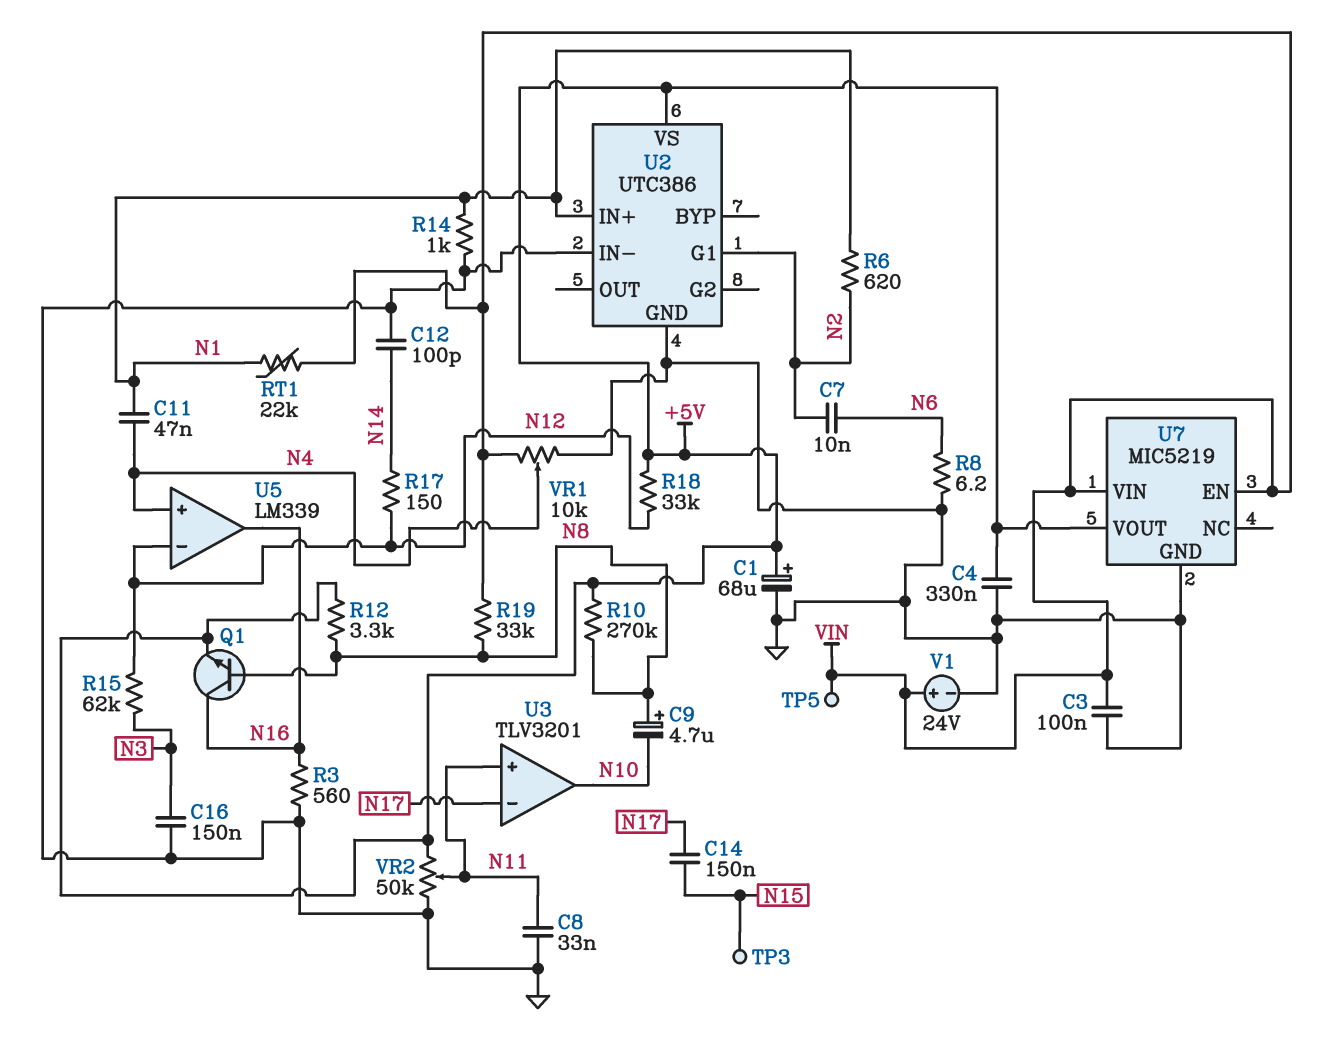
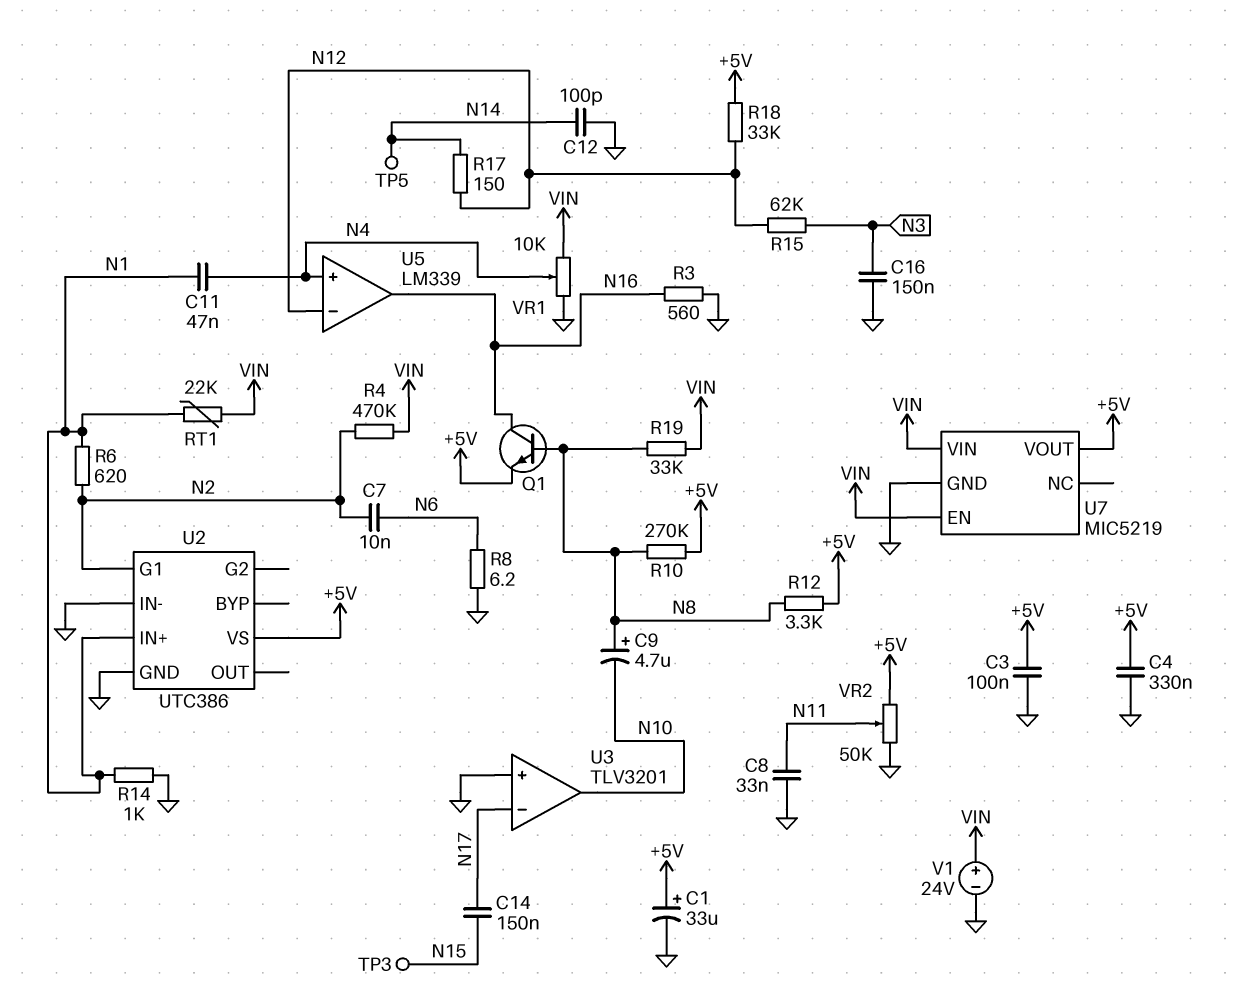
C1: 68uF (plus +5V, minus GND) -> 33uF (plus +5V, minus GND)
C3: 100nF (GND, VIN) -> 100nF (+5V, GND)
R4: none -> 470k (N2, VIN)
TP5: test point (VIN) -> test point (N14)
U3 pin in+: N11 -> GND

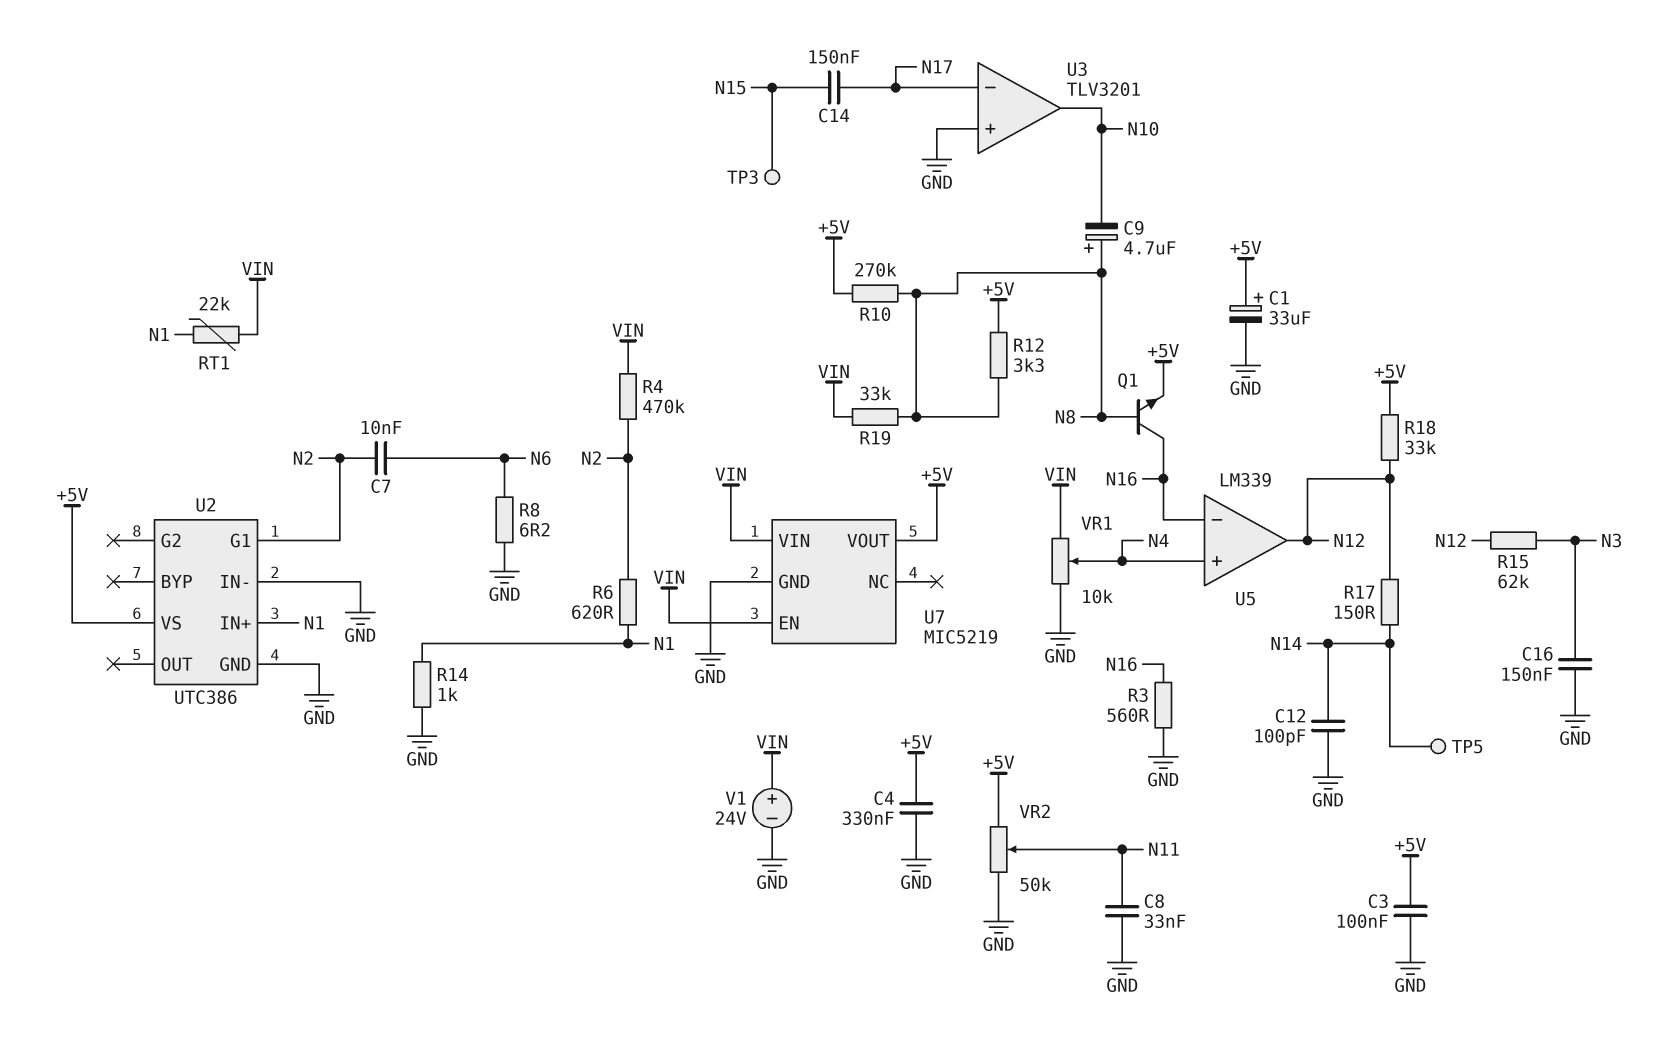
C11: 47nF (N1, N4) -> none
U5 pin in-: N12 -> N16
U5 pin out: N16 -> N12

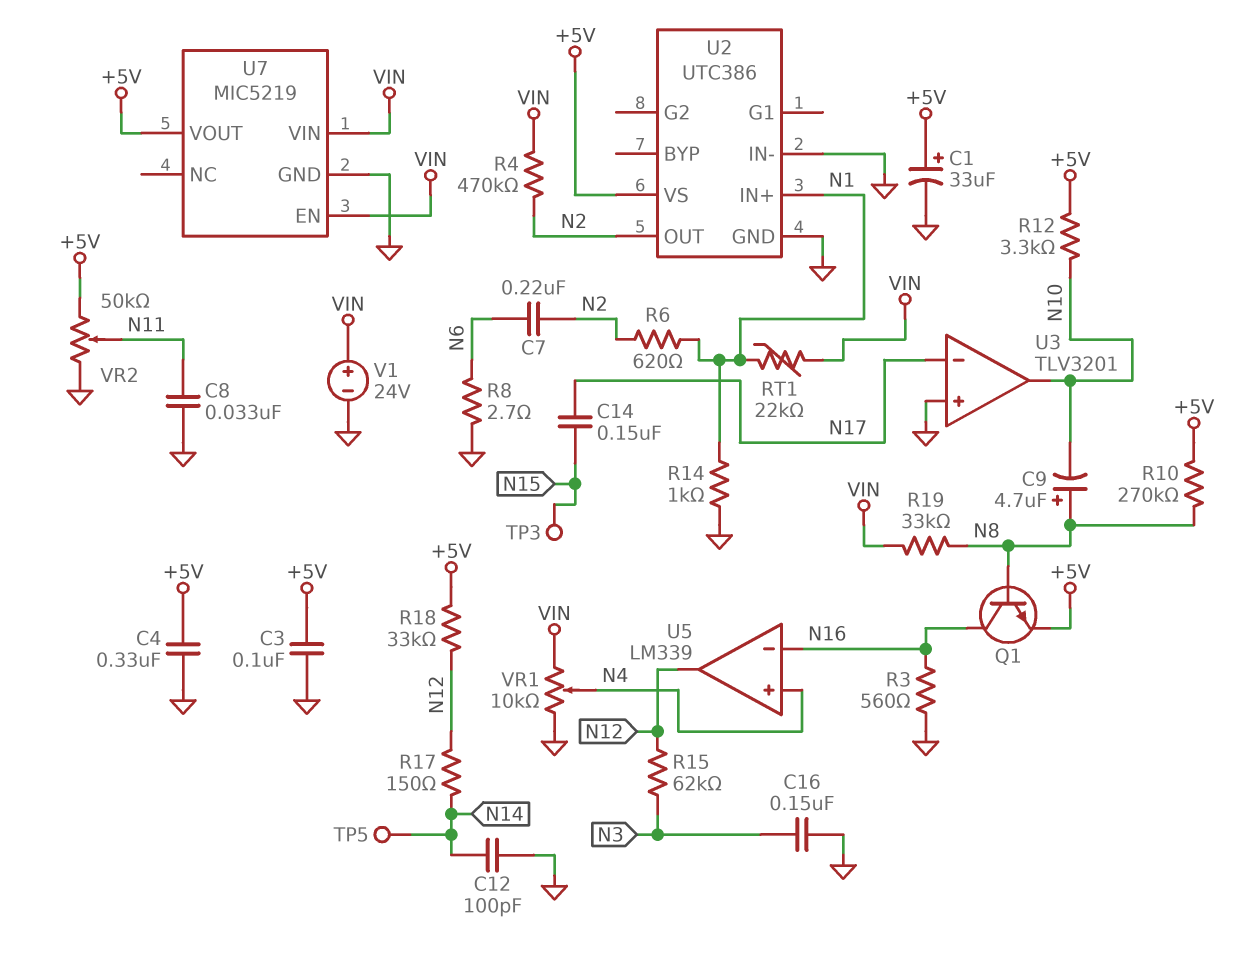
C7: 10nF (N2, N6) -> 220nF (N2, N6)
R8: 6.2 (GND, N6) -> 2.7 (GND, N6)
R12: 3.3k (+5V, N8) -> 3.3k (+5V, N10)
U2 pin G1: N2 -> none
U2 pin OUT: none -> N2

